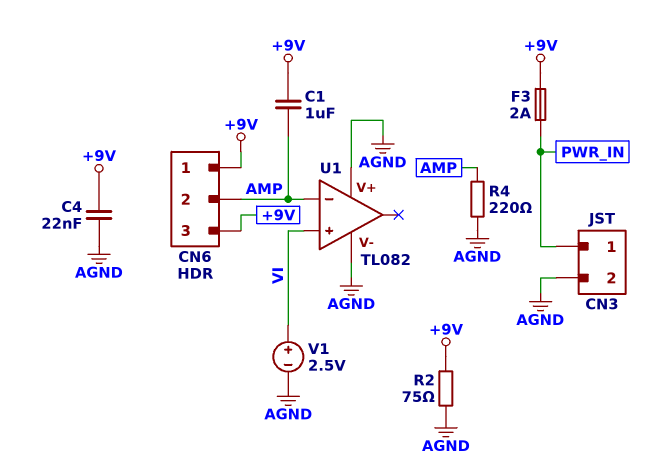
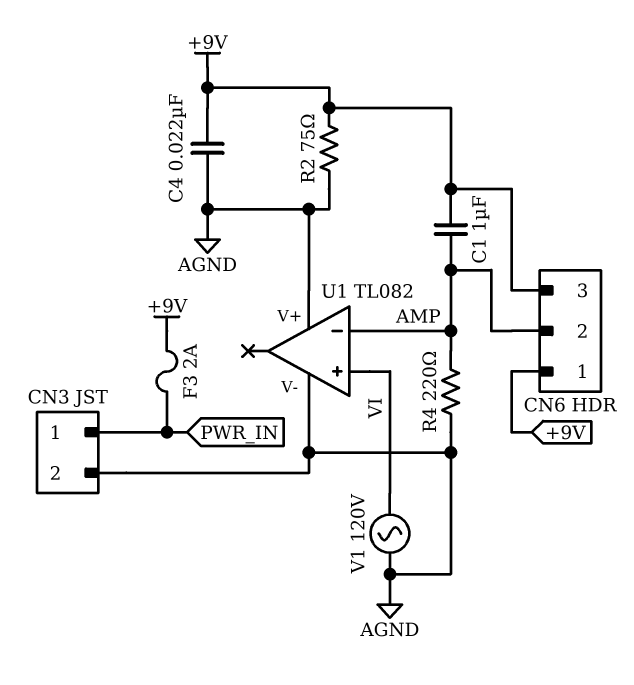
V1: 2.5V (plus VI, minus AGND) -> AC 120V (AGND, VI)

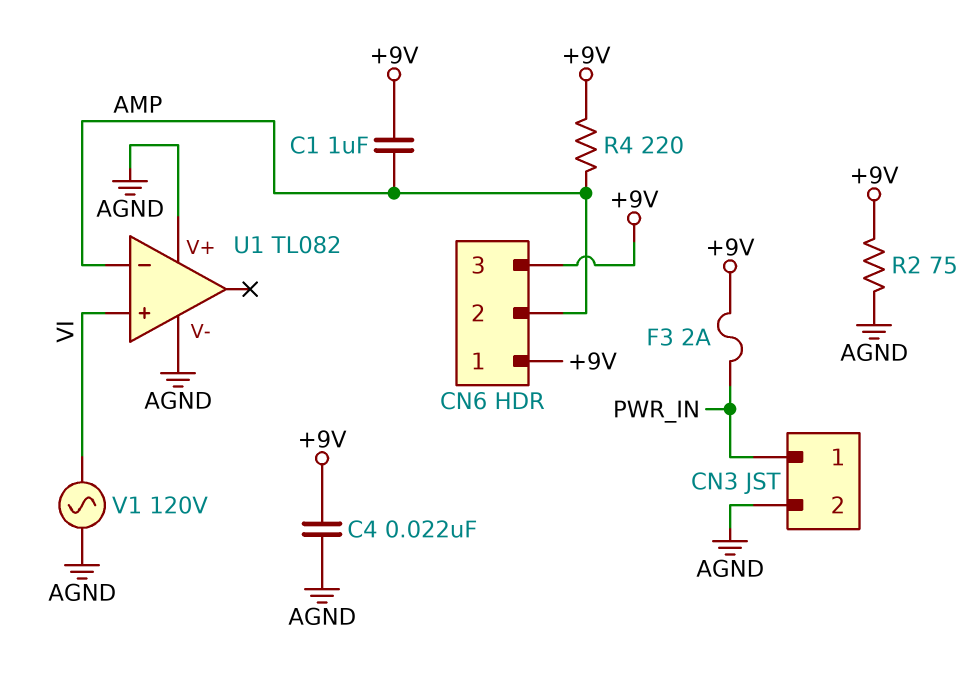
R4: 220 (AGND, AMP) -> 220 (+9V, AMP)

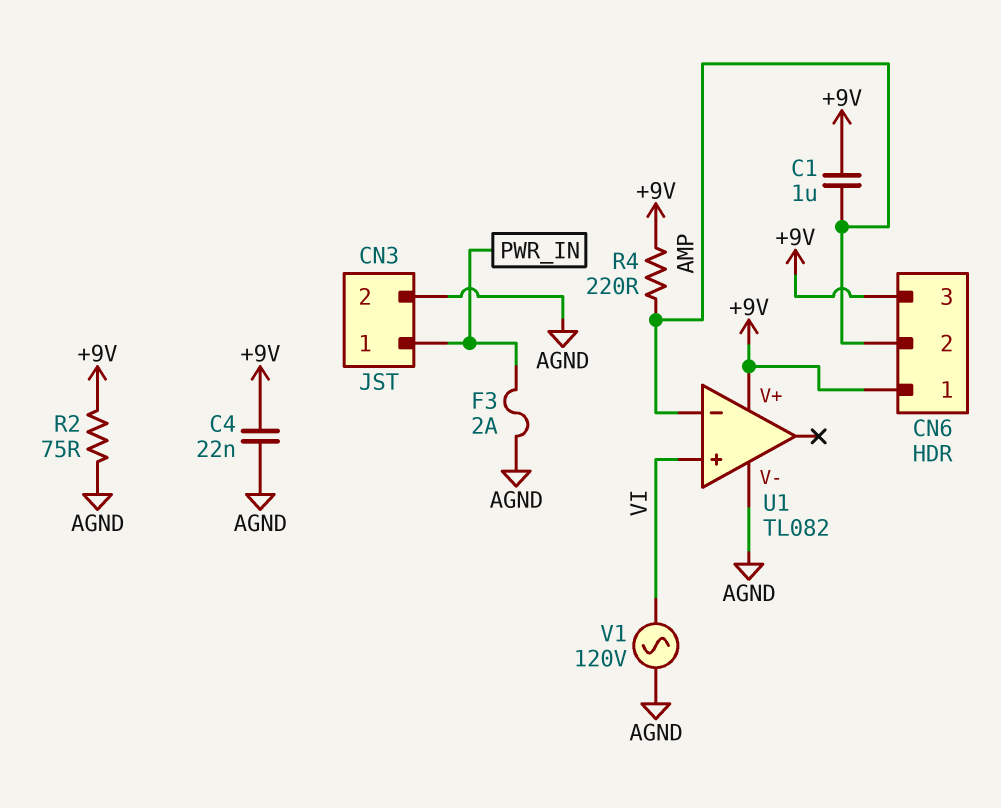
F3: 2A (+9V, PWR_IN) -> 2A (AGND, PWR_IN)
U1 pin V+: AGND -> +9V

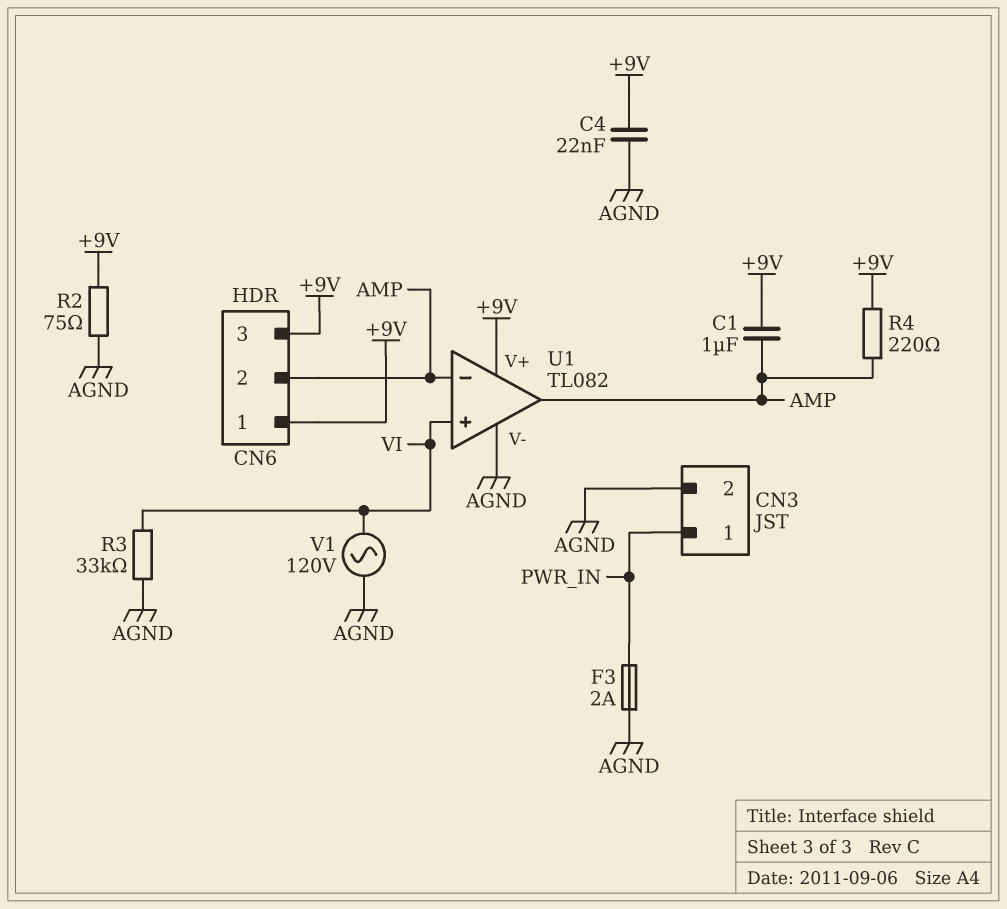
R3: none -> 33k (AGND, VI)
U1 pin out: none -> AMP

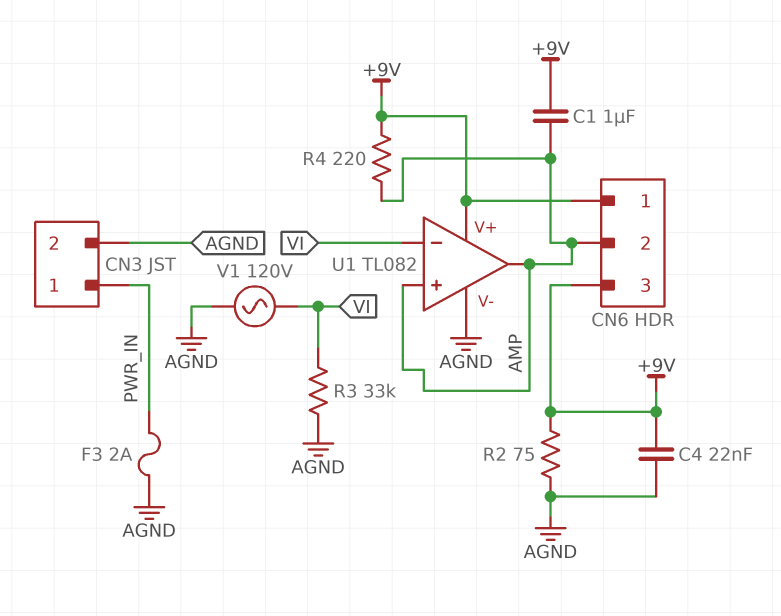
U1 pin in+: VI -> AMP
U1 pin in-: AMP -> VI

